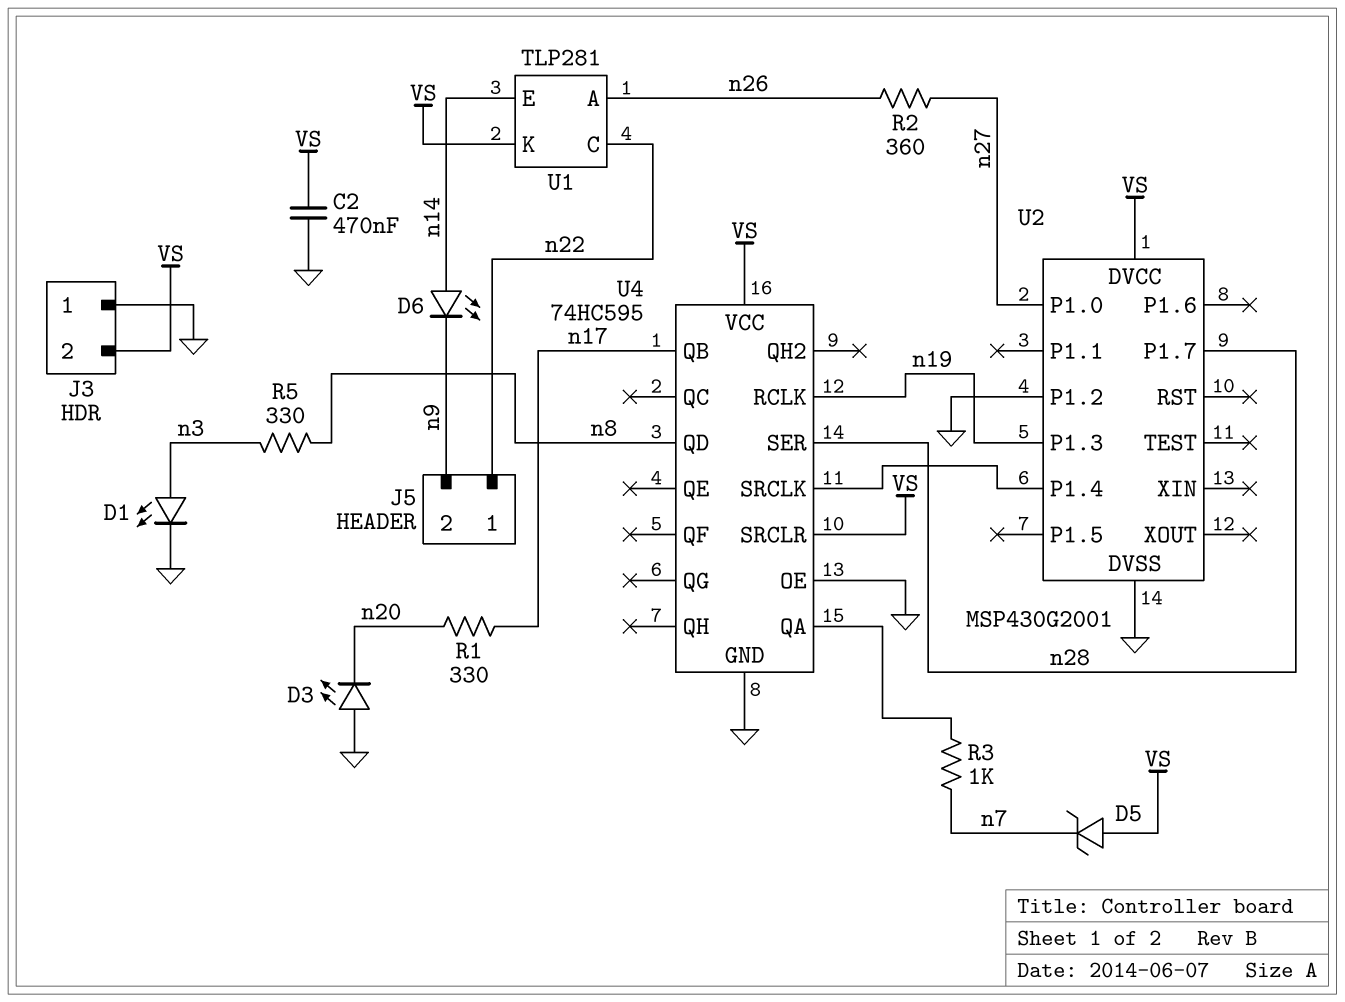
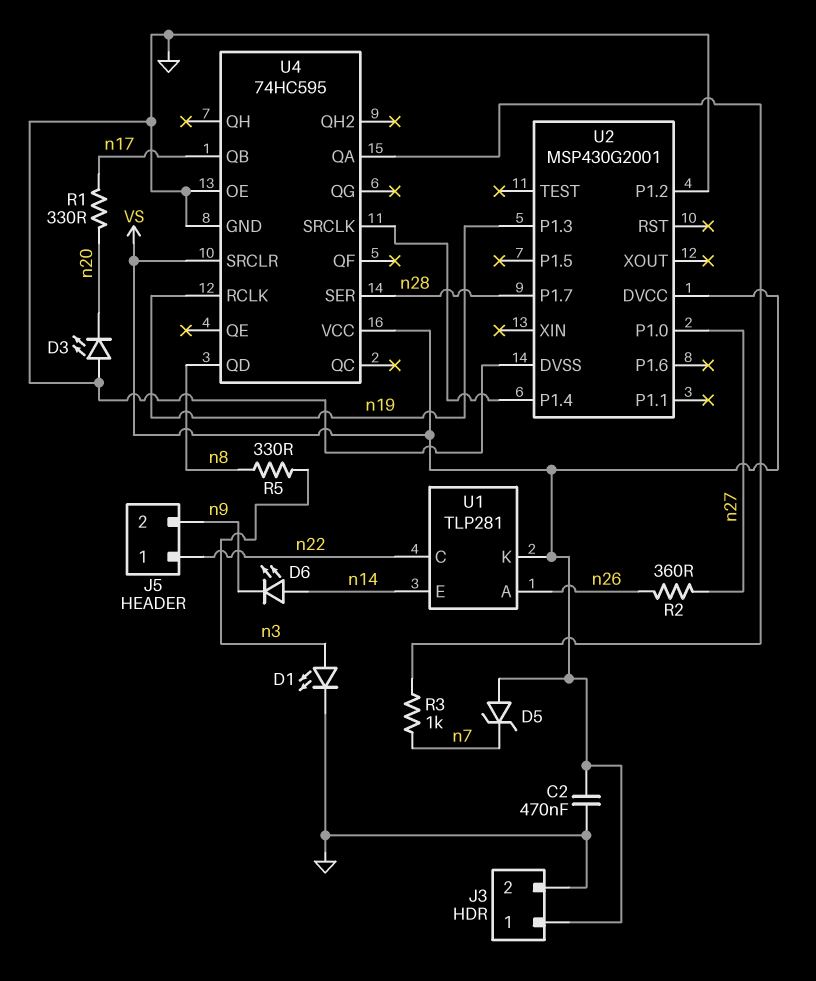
J3 pin 1: GND -> VS
J3 pin 2: VS -> GND

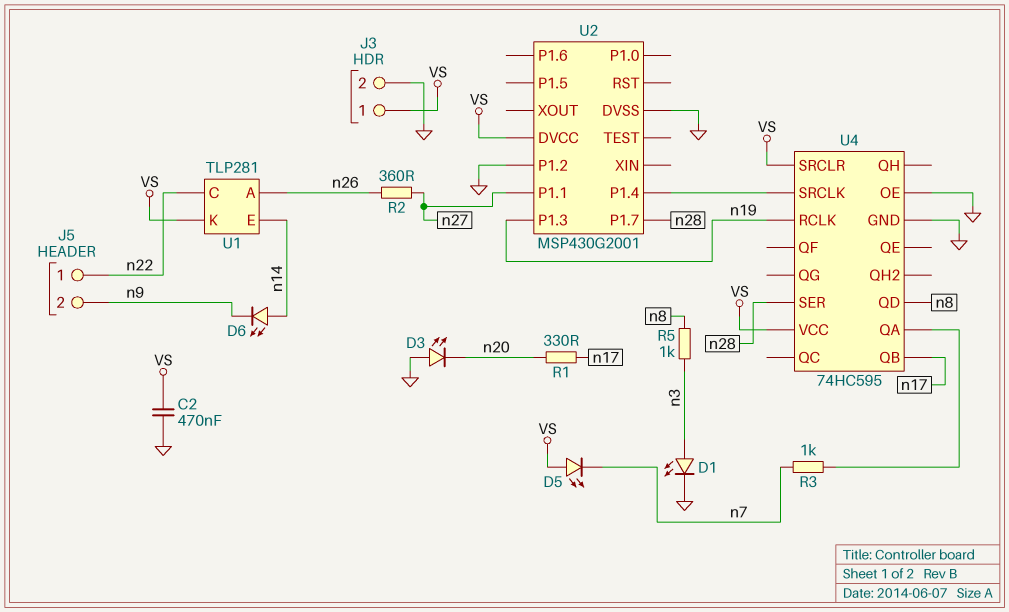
D5: zener (A VS, K n7) -> LED (A VS, K n7)
R5: 330 (n3, n8) -> 1k (n3, n8)
U2 pin P1.0: n27 -> none
U2 pin P1.1: none -> n27

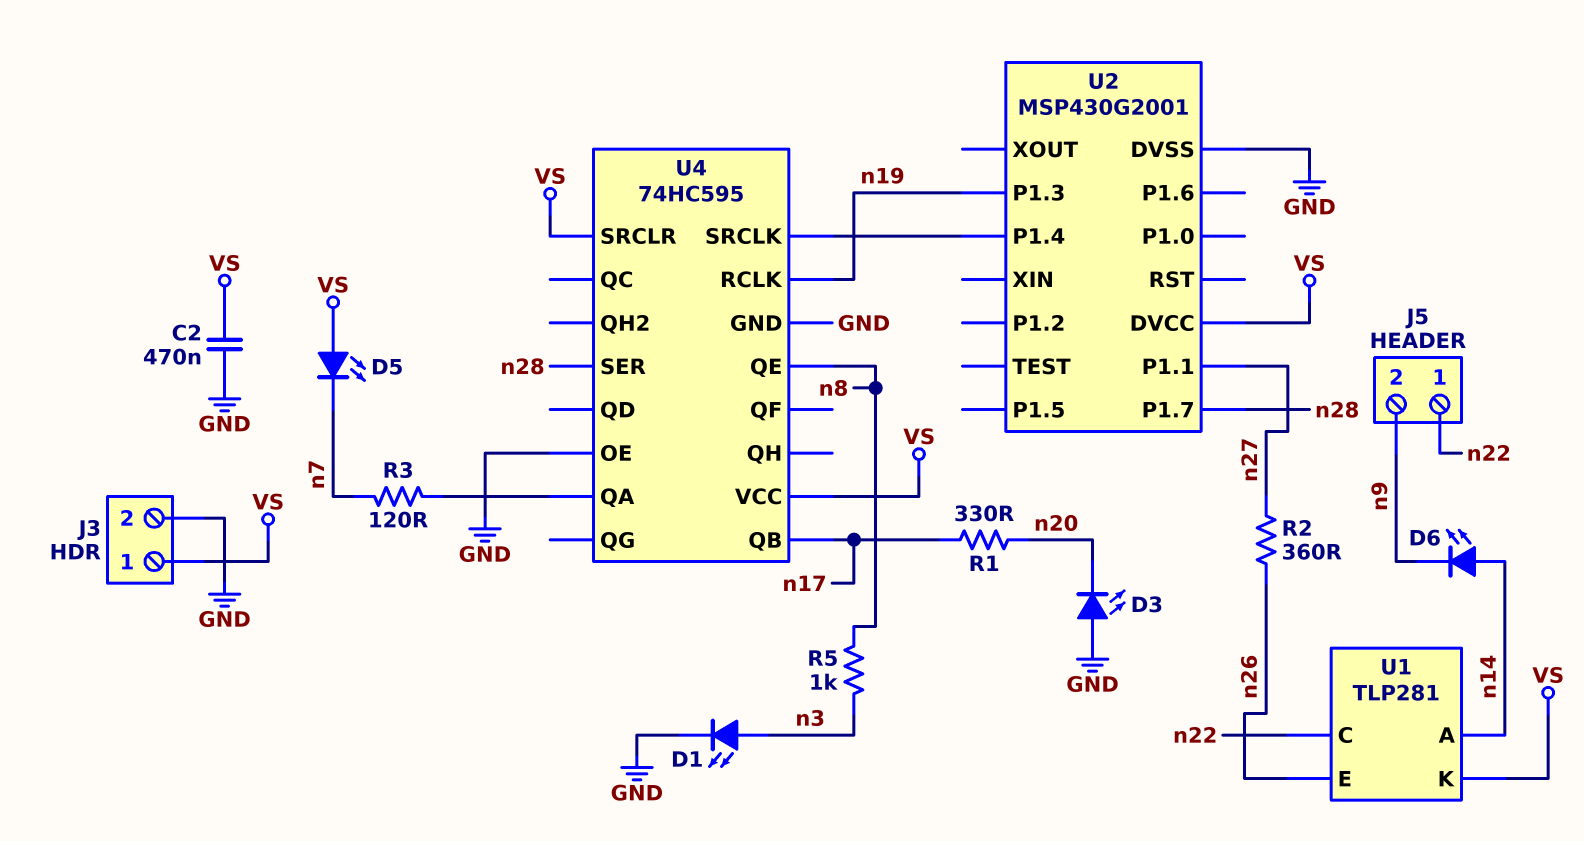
R3: 1k (U4/QA, n7) -> 120 (U4/QA, n7)
U1 pin A: n26 -> n14
U1 pin E: n14 -> n26
U2 pin P1.2: GND -> none
U4 pin QD: n8 -> none
U4 pin QE: none -> n8

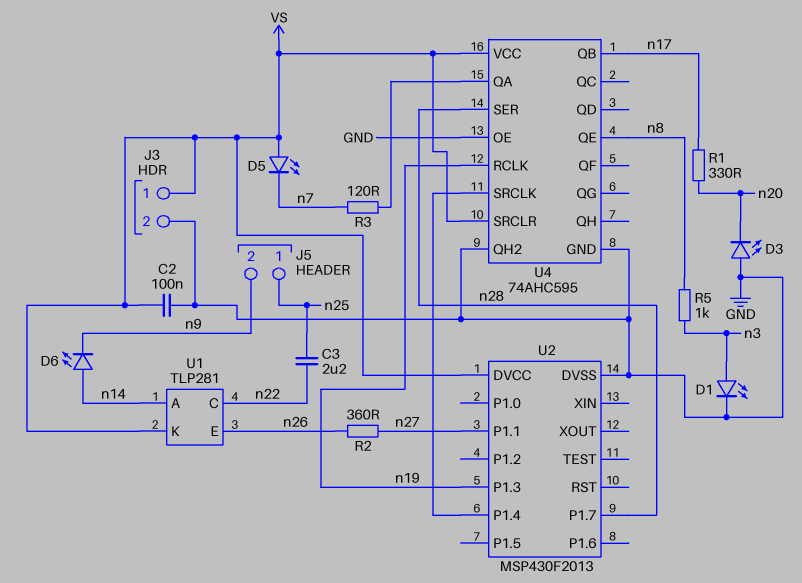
C2: 470nF (GND, VS) -> 100nF (GND, VS)
C3: none -> 2.2uF (n22, n25)
J5 pin 1: n22 -> n25
U2: MSP430G2001 -> MSP430F2013
U4: 74HC595 -> 74AHC595
U4 pin QH2: none -> GND

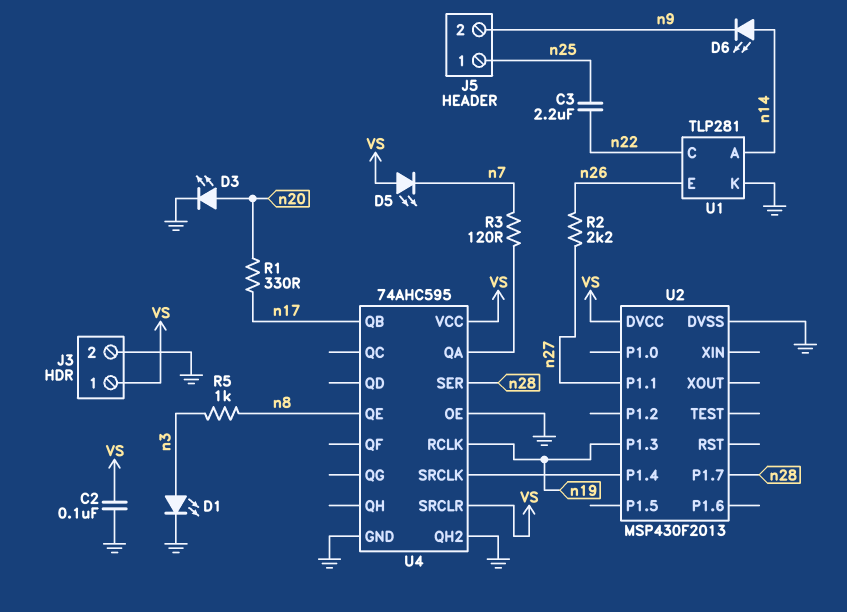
D3: LED (A GND, K n20) -> LED (A n20, K GND)
R2: 360 (n26, n27) -> 2.2k (n26, n27)
U1 pin K: VS -> GND

